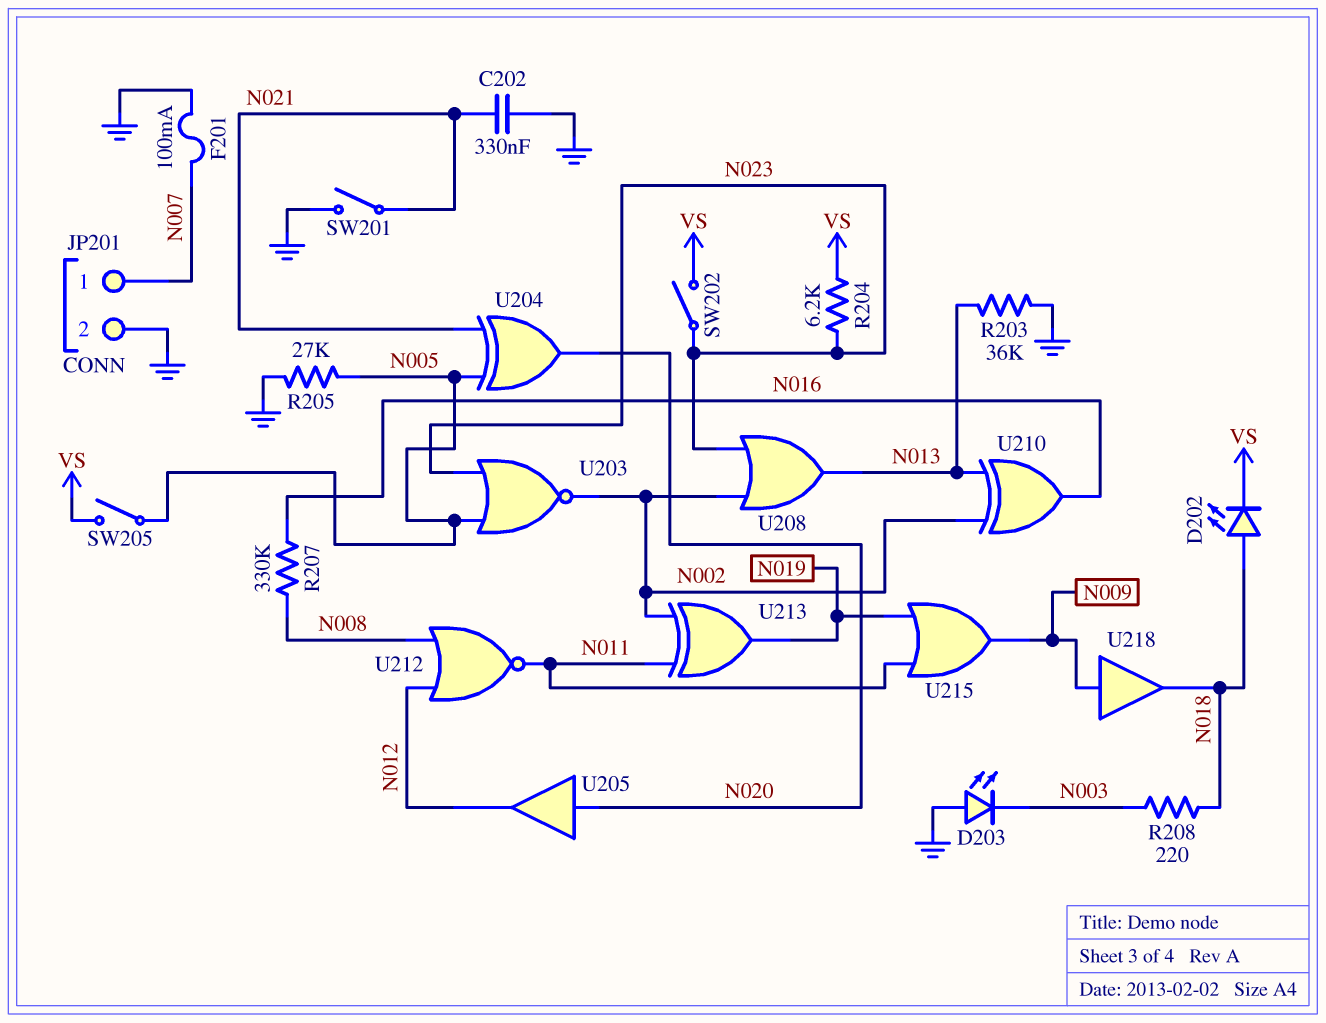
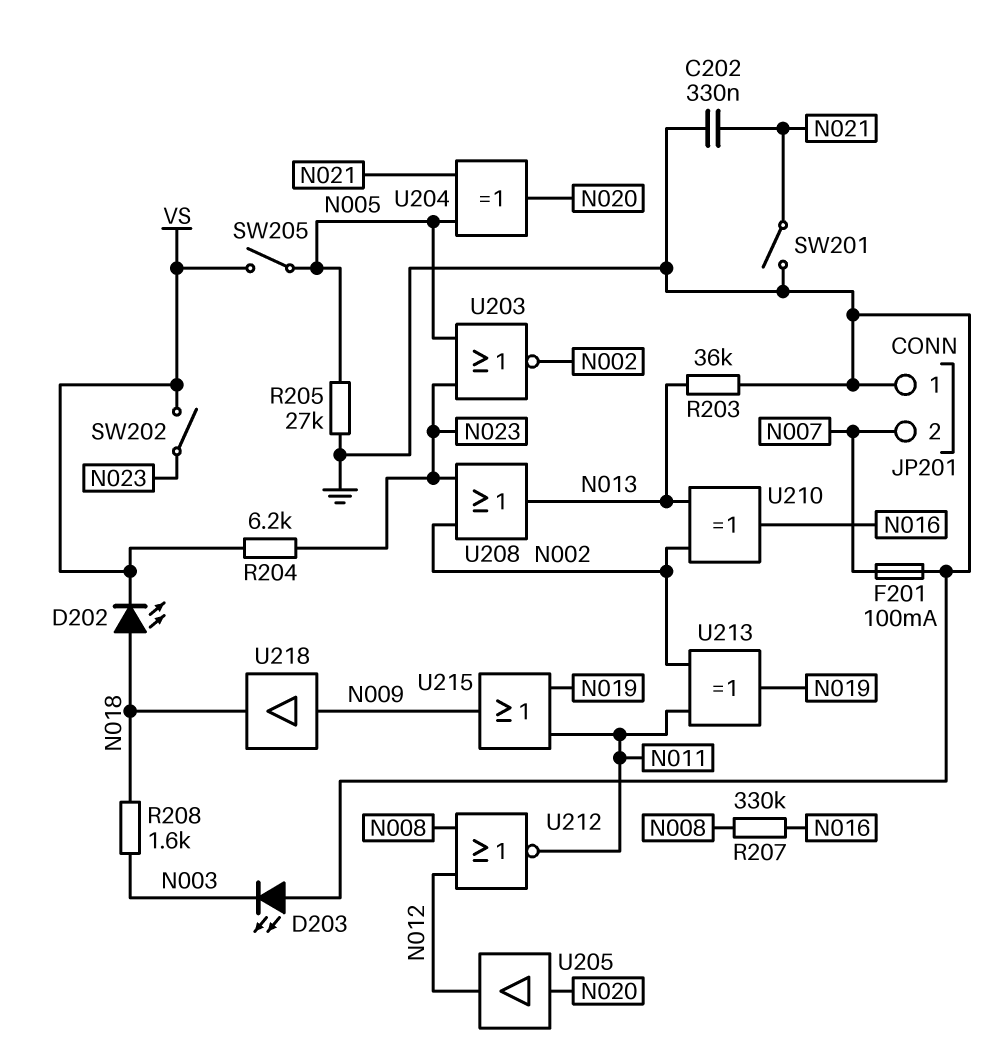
JP201 pin 1: N007 -> GND
JP201 pin 2: GND -> N007
R208: 220 (N003, N018) -> 1.6k (N003, N018)

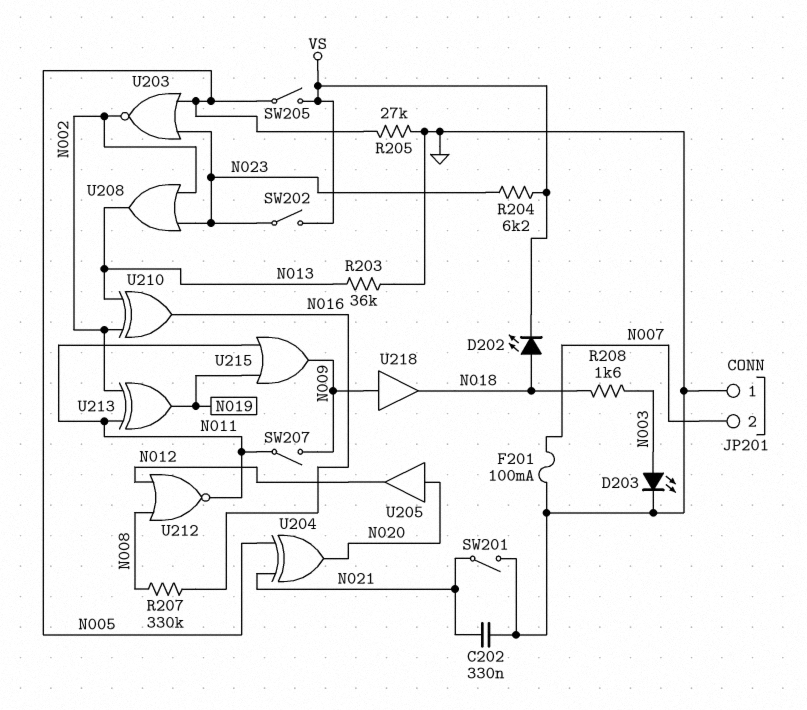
D203: LED (A GND, K N003) -> LED (A N003, K GND)
SW207: none -> switch (N009, N011)

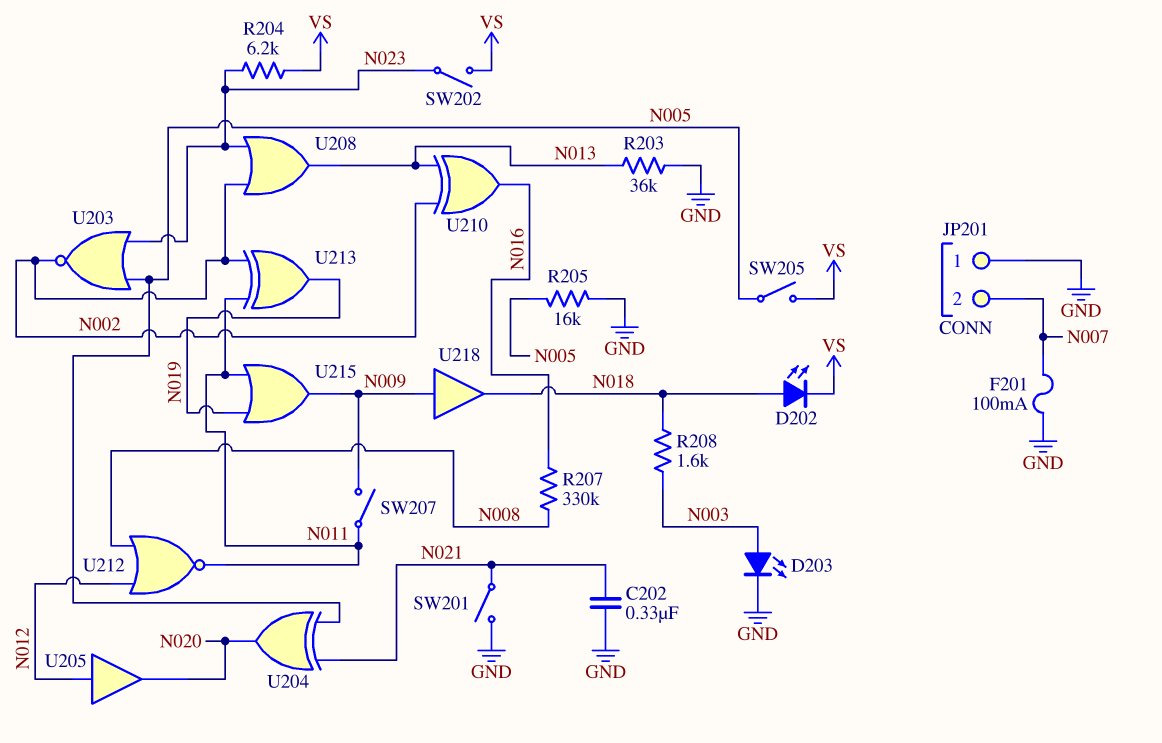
R205: 27k (GND, N005) -> 16k (GND, N005)
U205: buffer (in N020, out N012) -> buffer (in N012, out N020)

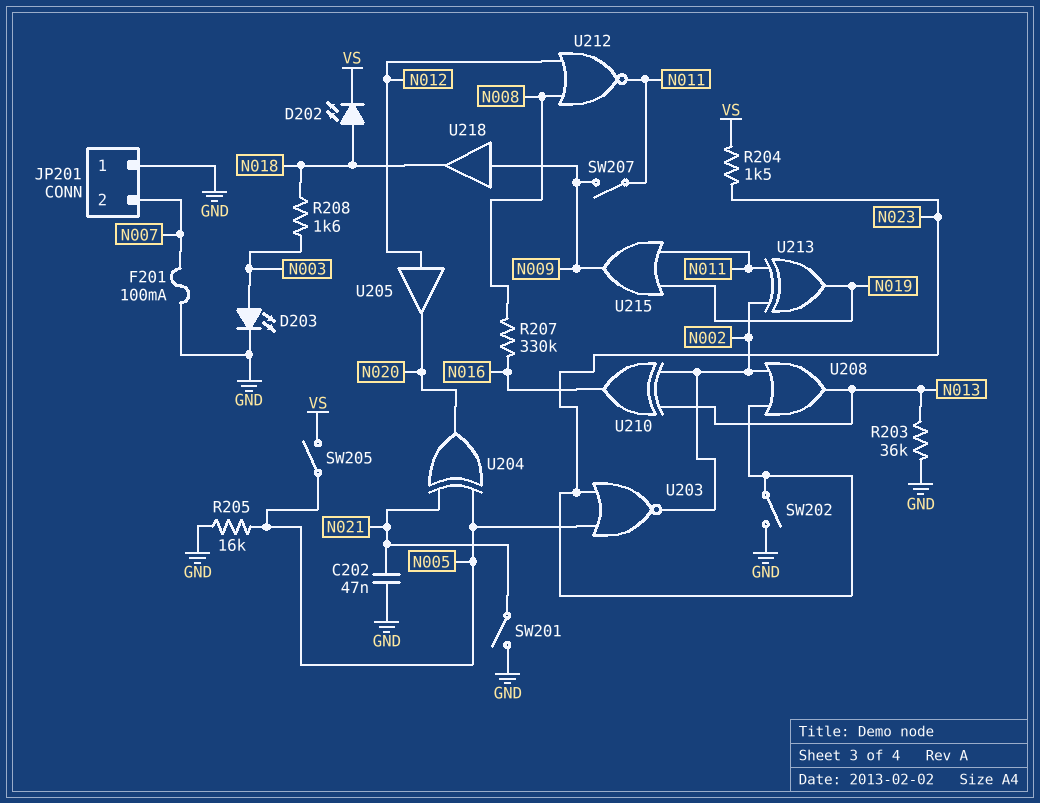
C202: 330nF (GND, N021) -> 47nF (GND, N021)
R204: 6.2k (N023, VS) -> 1.5k (N023, VS)
SW202: switch (N023, VS) -> switch (GND, N023)

